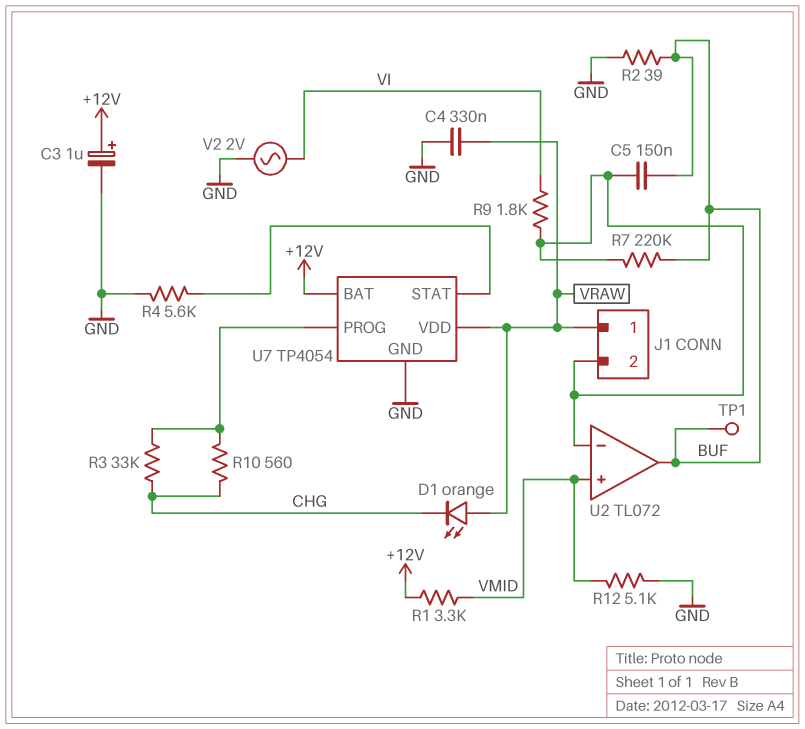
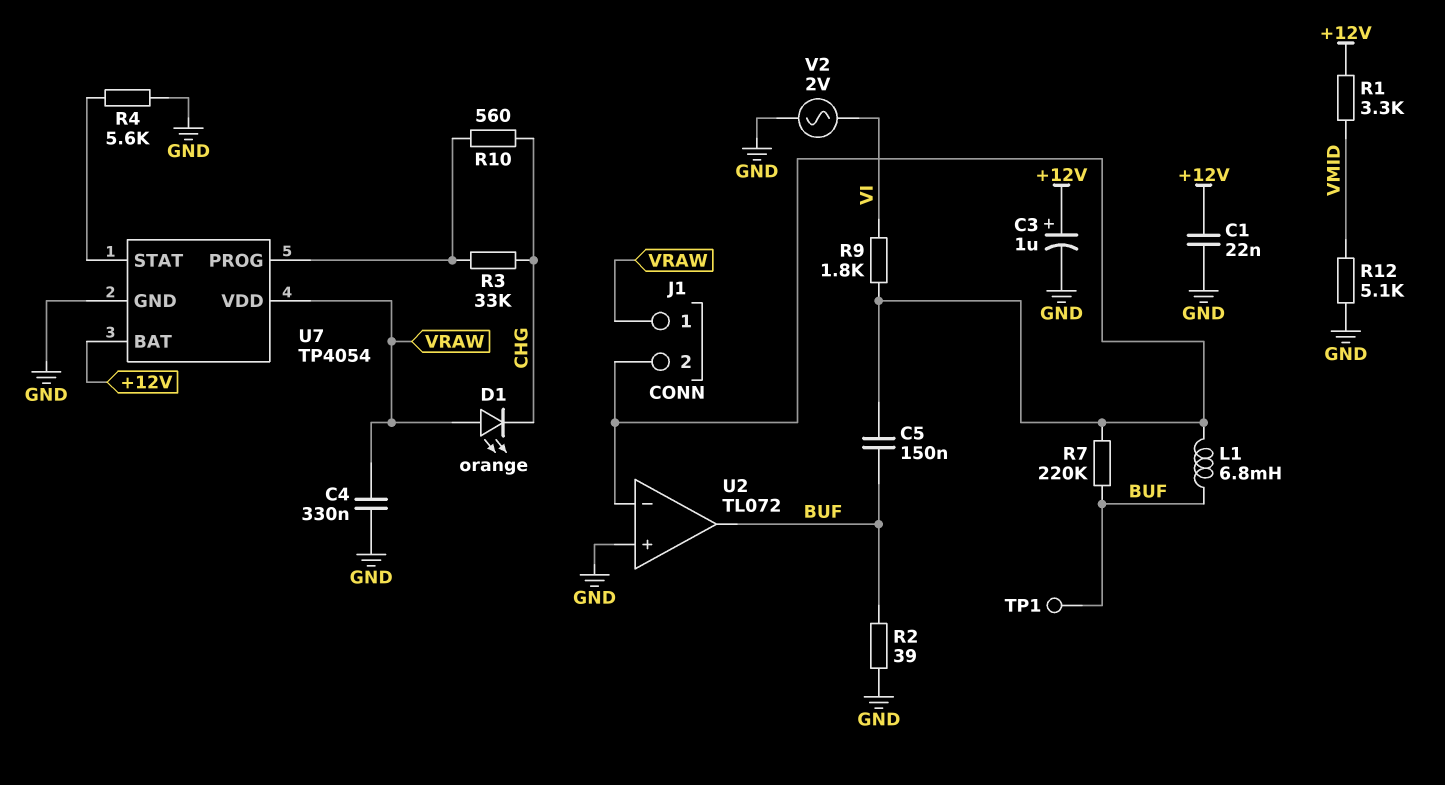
C1: none -> 22nF (+12V, GND)
L1: none -> 6.8mH (BUF, J1/2)
U2 pin in+: VMID -> GND

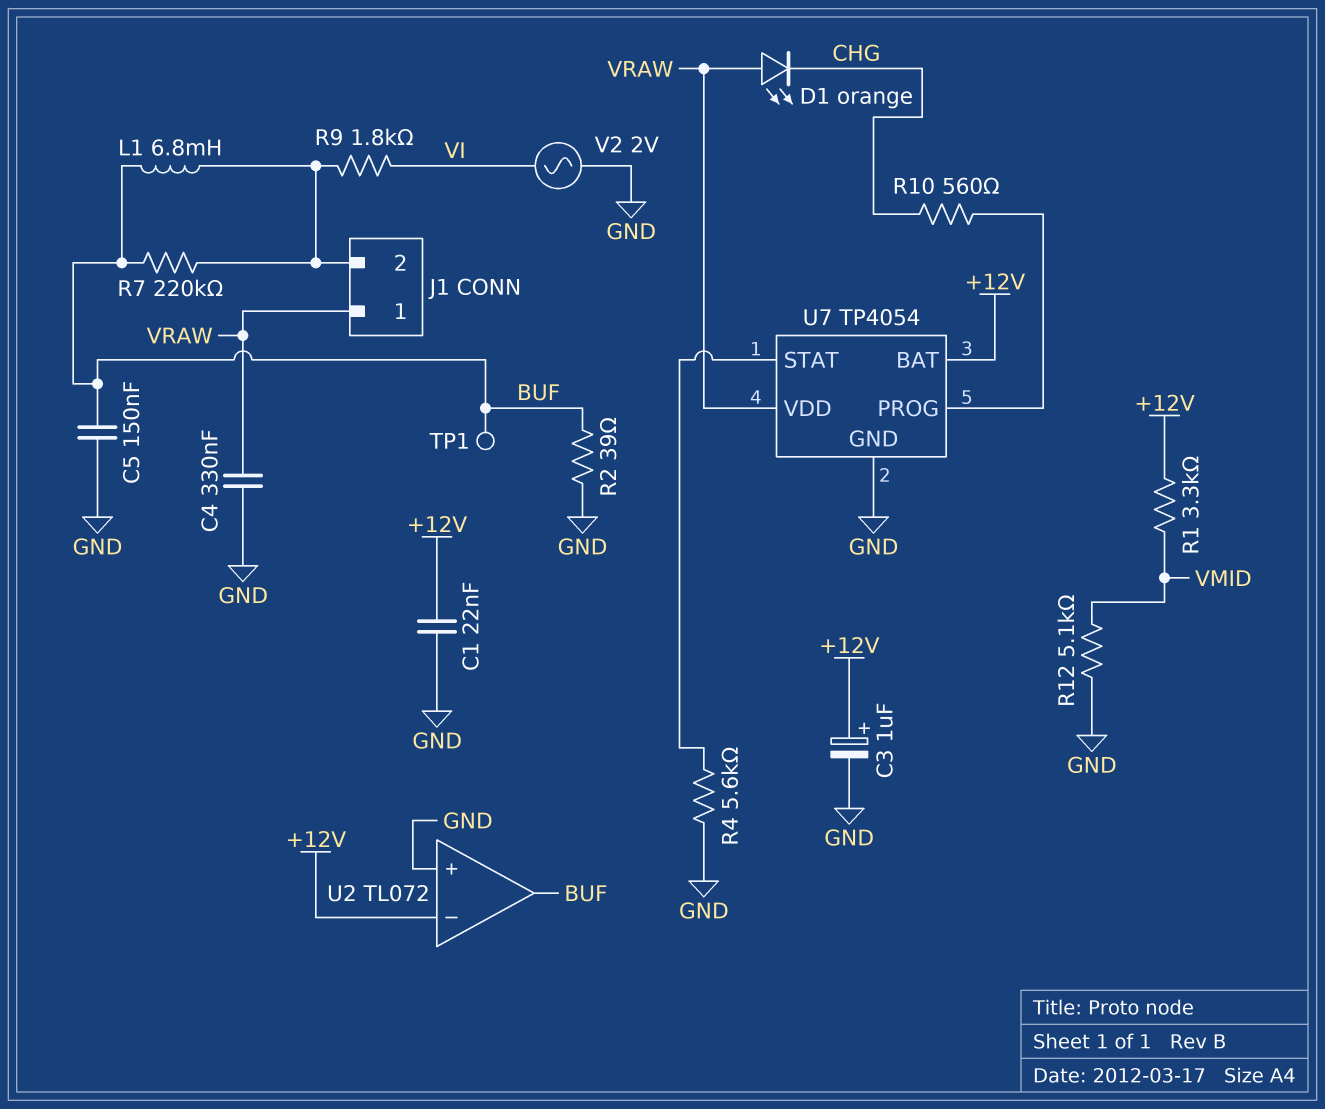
C5: 150nF (BUF, J1/2) -> 150nF (BUF, GND)
R3: 33k (CHG, U7/PROG) -> none
U2 pin in-: J1/2 -> +12V

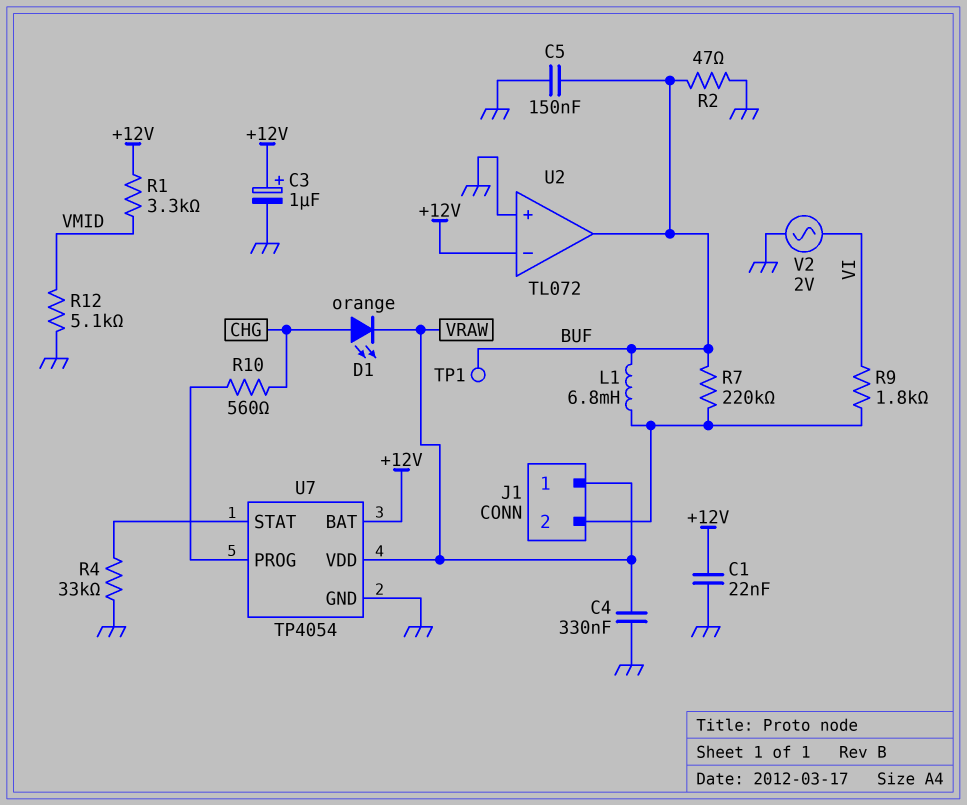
D1: LED orange (A VRAW, K CHG) -> LED orange (A CHG, K VRAW)
R2: 39 (BUF, GND) -> 47 (BUF, GND)
R4: 5.6k (GND, U7/STAT) -> 33k (GND, U7/STAT)

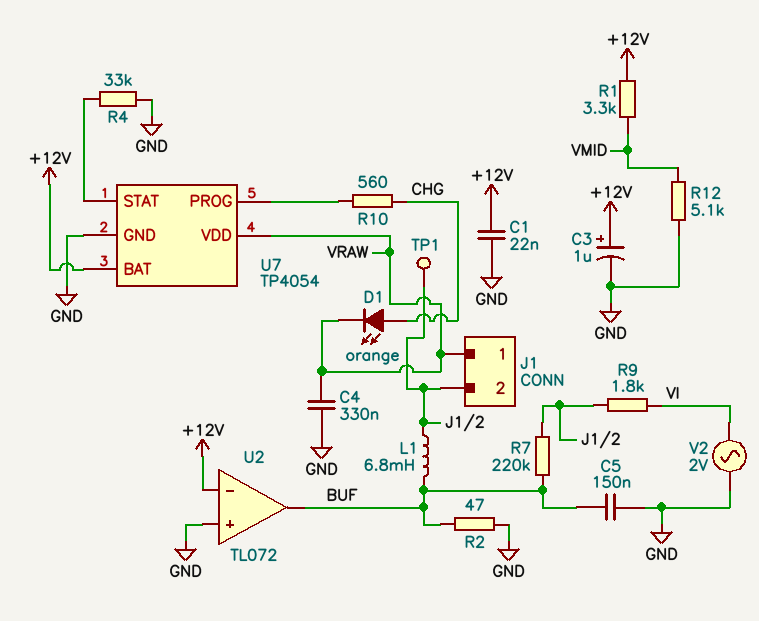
TP1: test point (BUF) -> test point (J1/2)

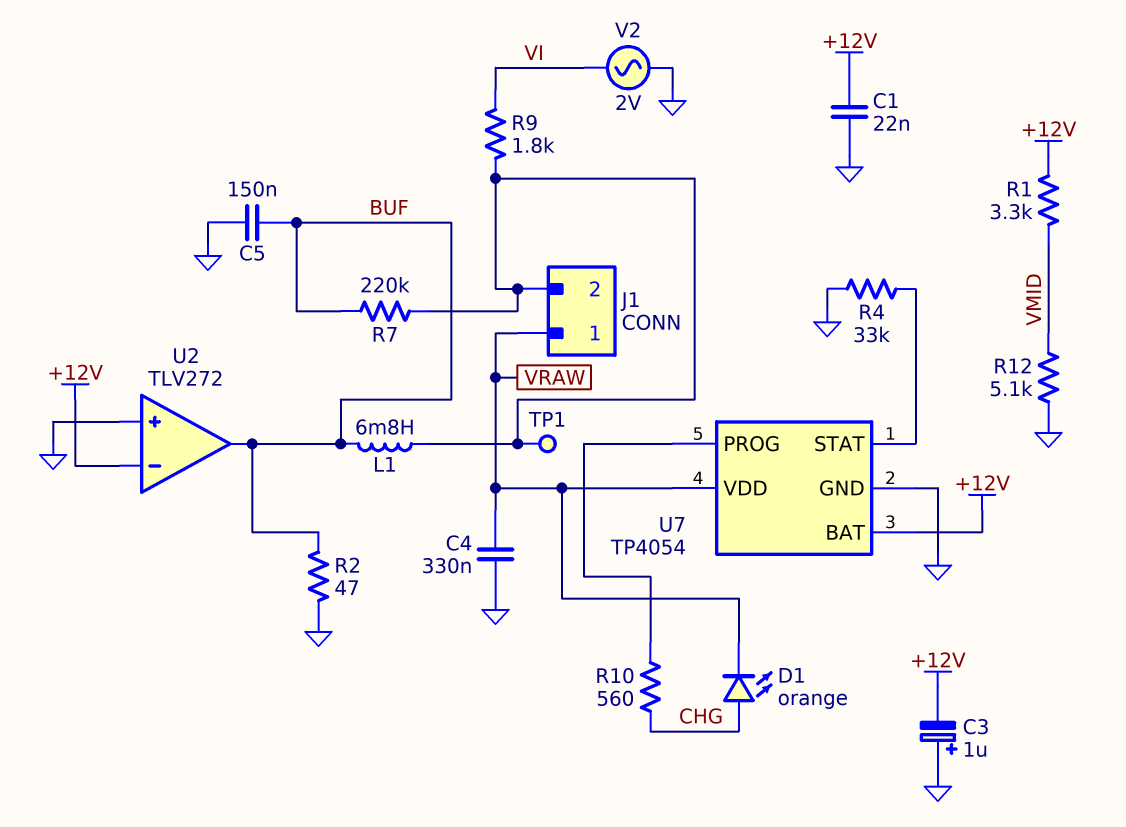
C3: 1uF (plus +12V, minus GND) -> 1uF (plus GND, minus +12V)
U2: TL072 -> TLV272

